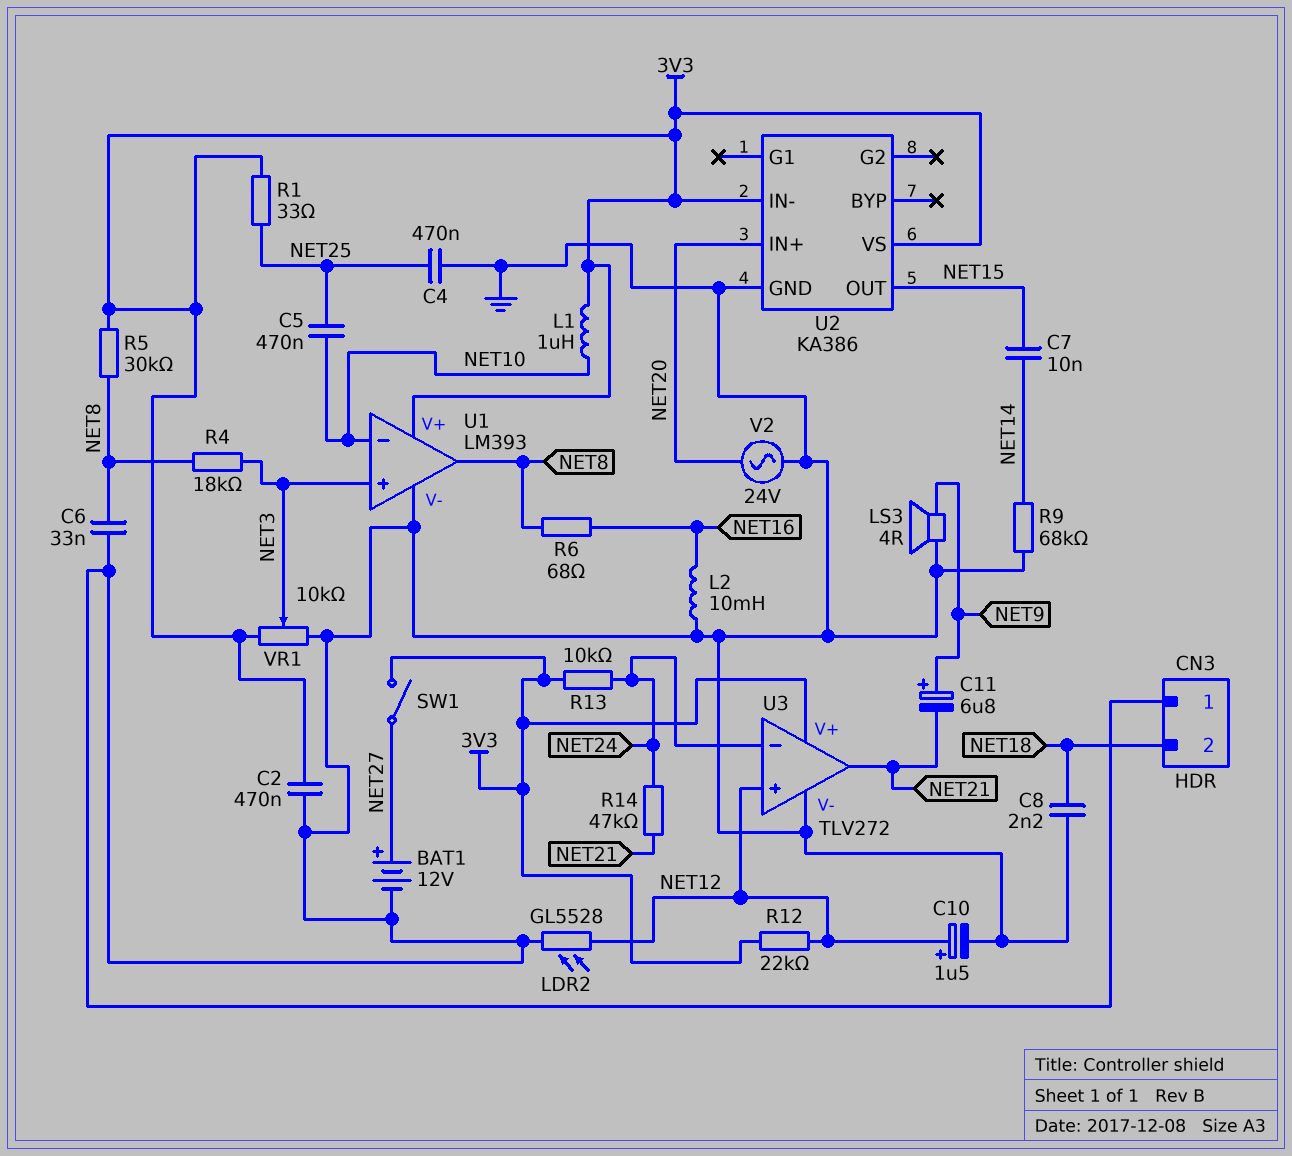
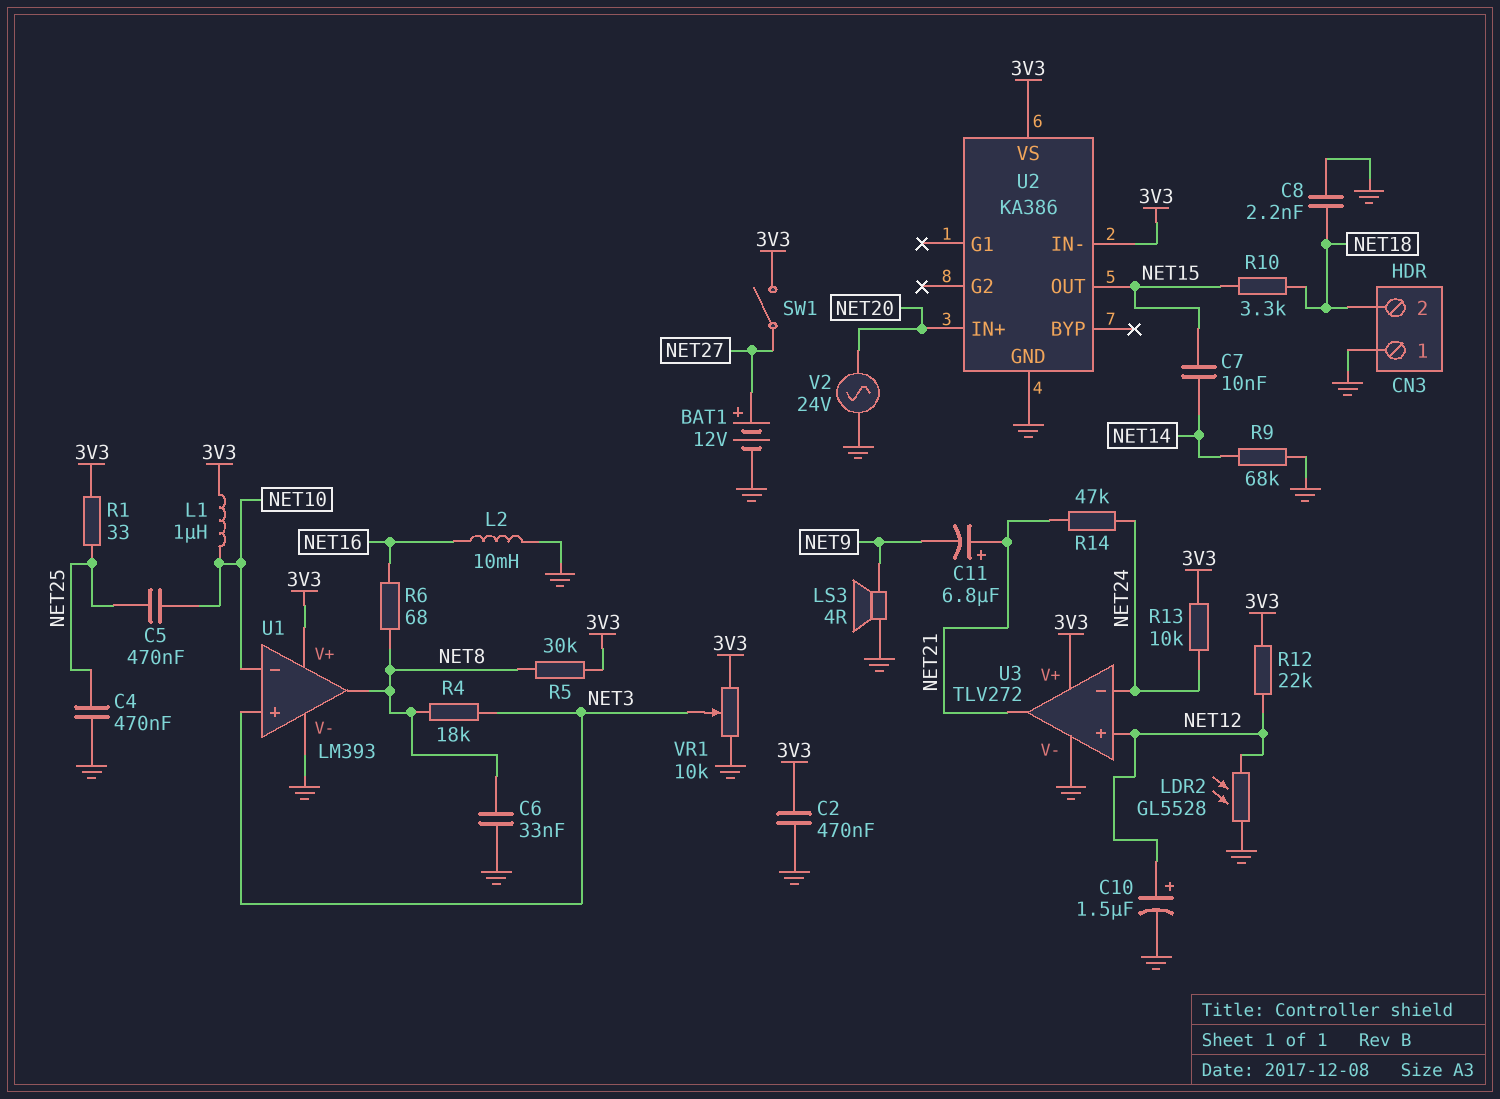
C11: 6.8uF (plus NET9, minus NET21) -> 6.8uF (plus NET21, minus NET9)
R10: none -> 3.3k (NET15, NET18)

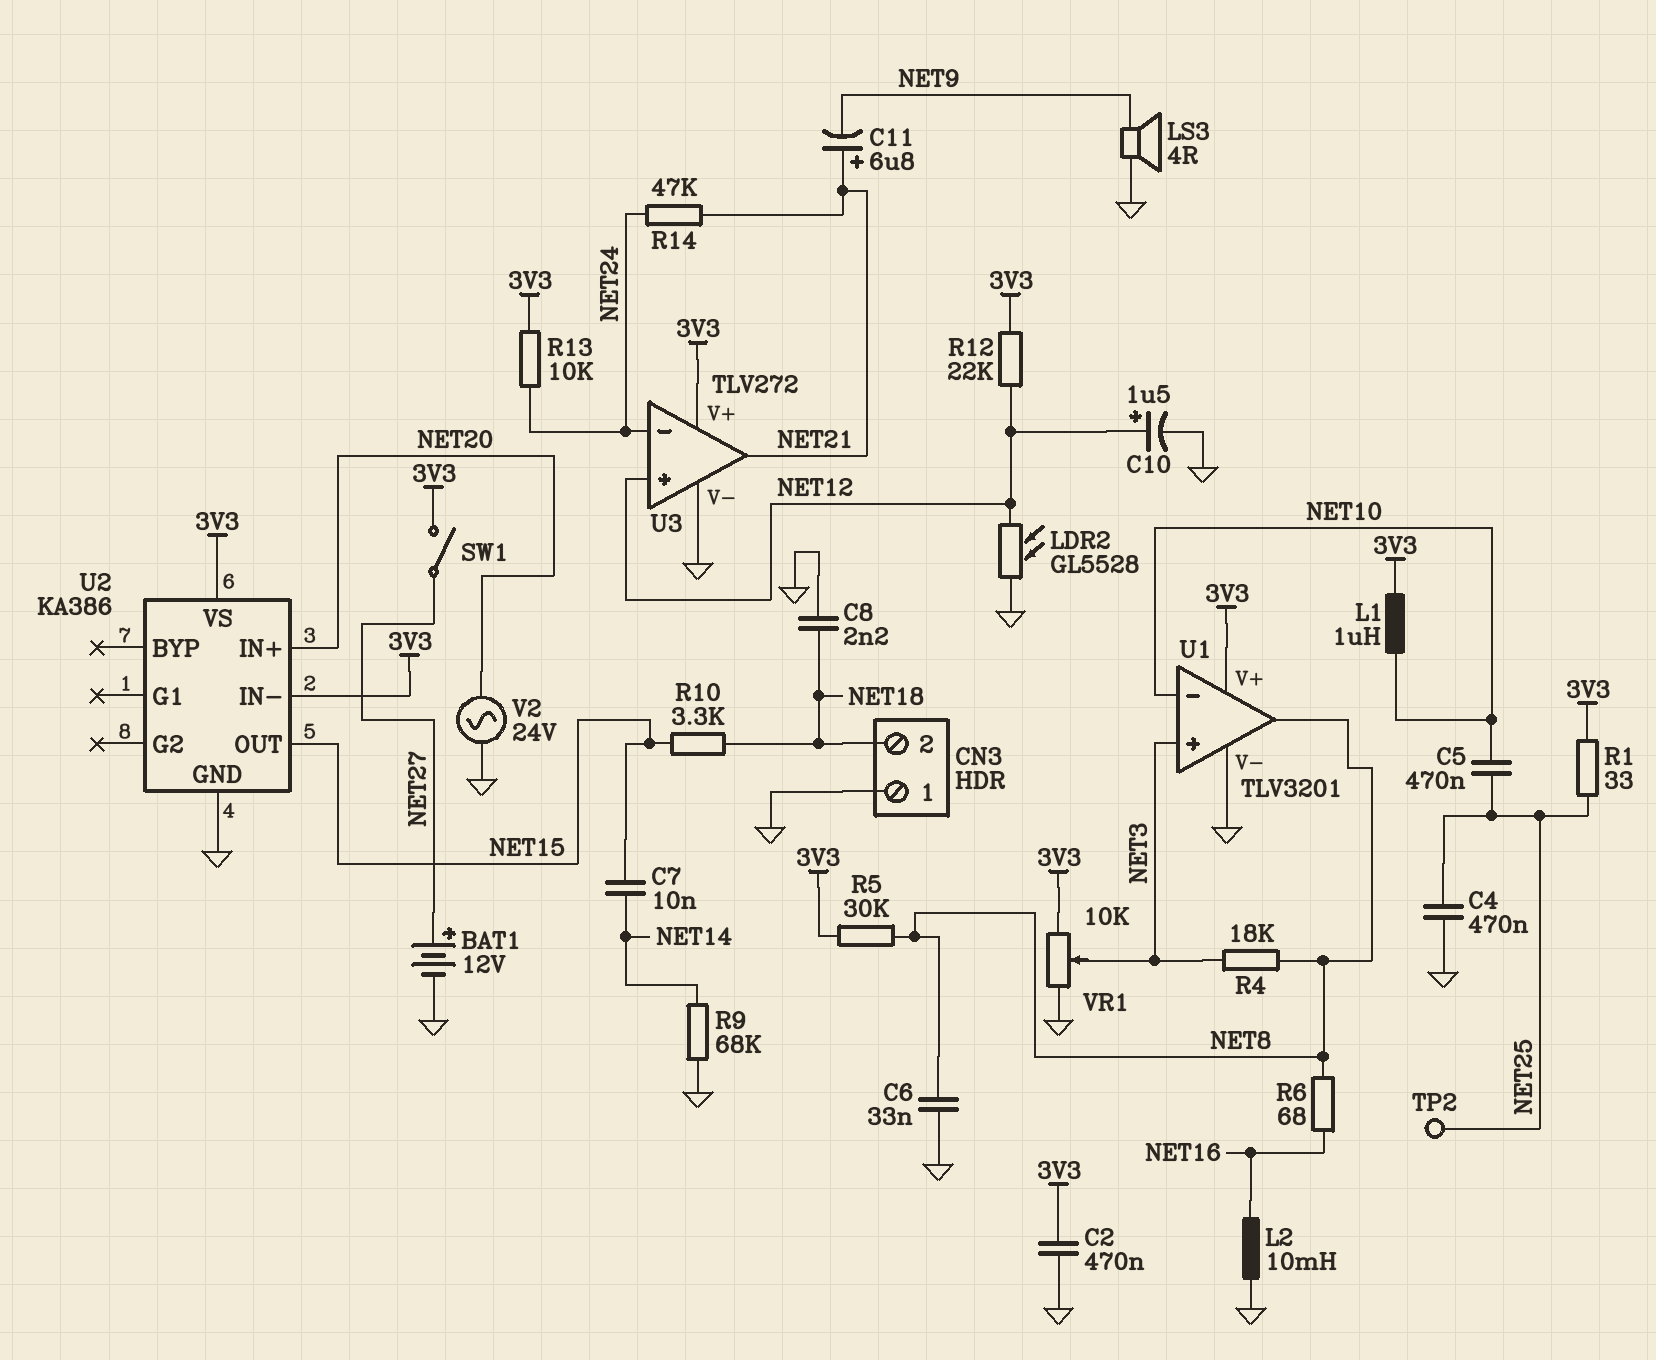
TP2: none -> test point (NET25)
U1: LM393 -> TLV3201

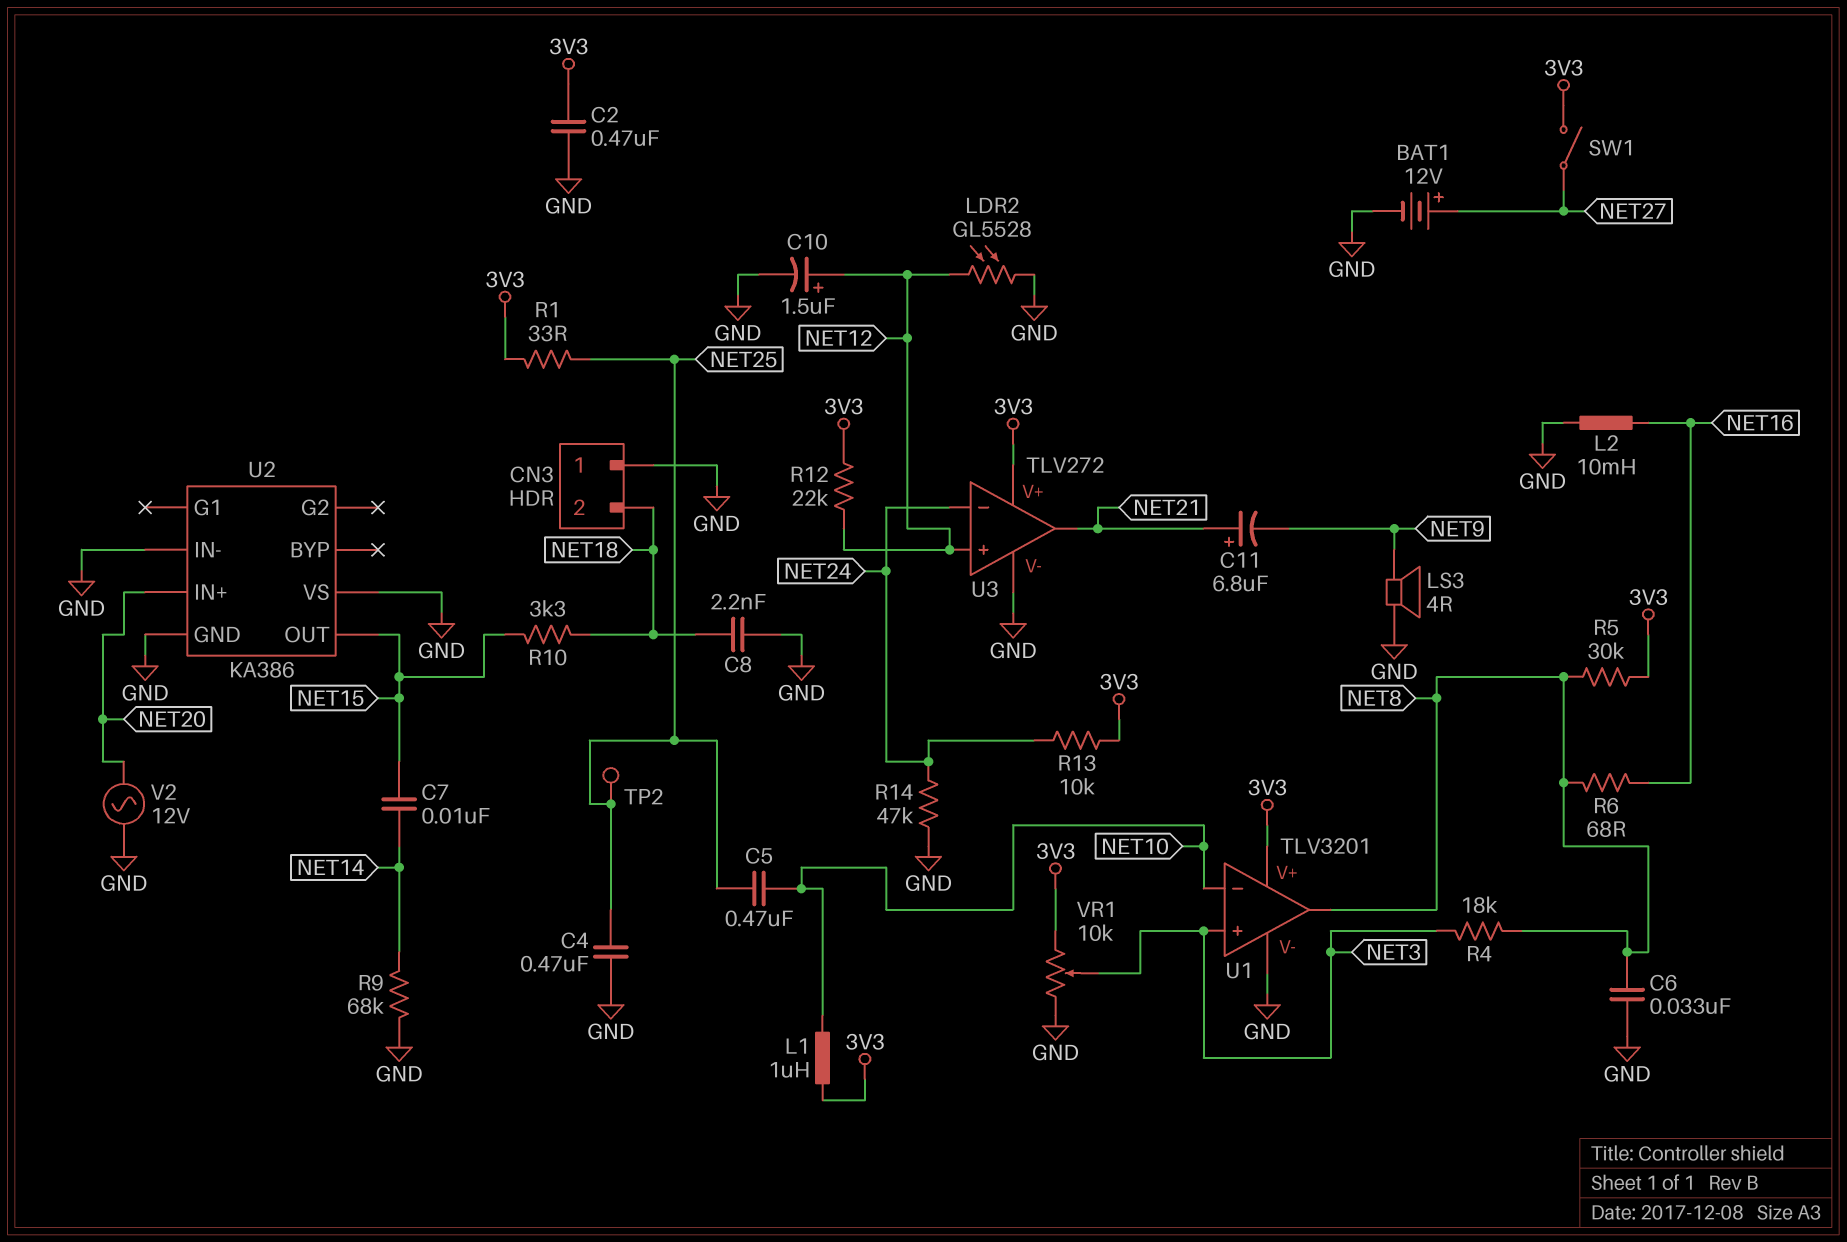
R14: 47k (NET21, NET24) -> 47k (GND, NET24)
U2 pin IN-: 3V3 -> GND
U2 pin VS: 3V3 -> GND
V2: AC 24V (GND, NET20) -> AC 12V (GND, NET20)

